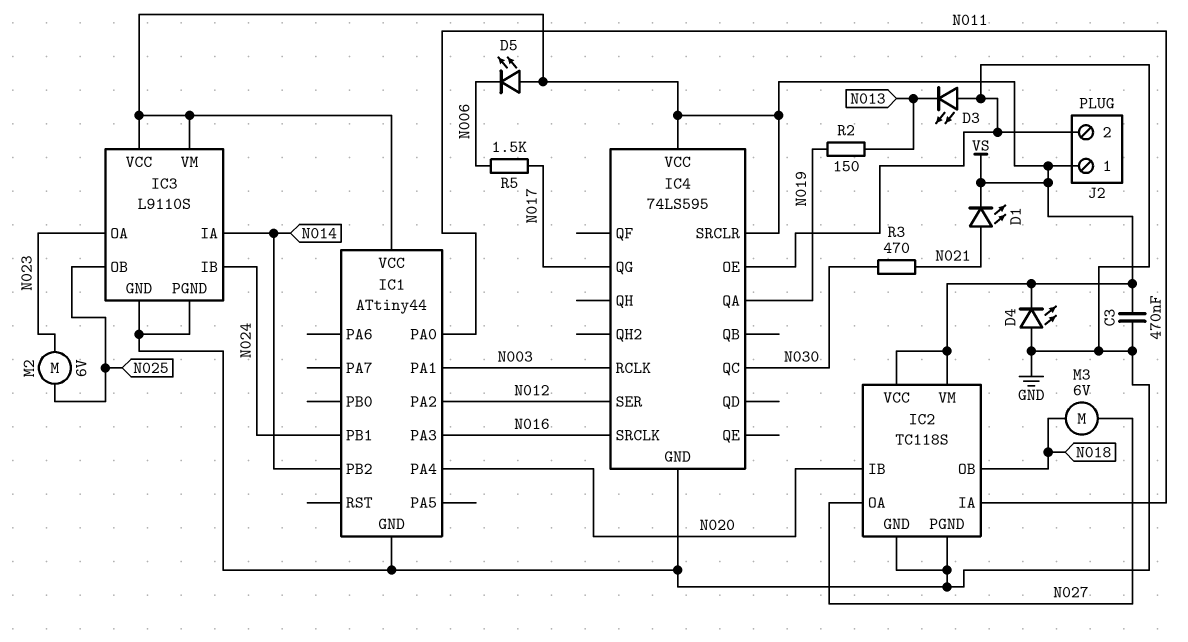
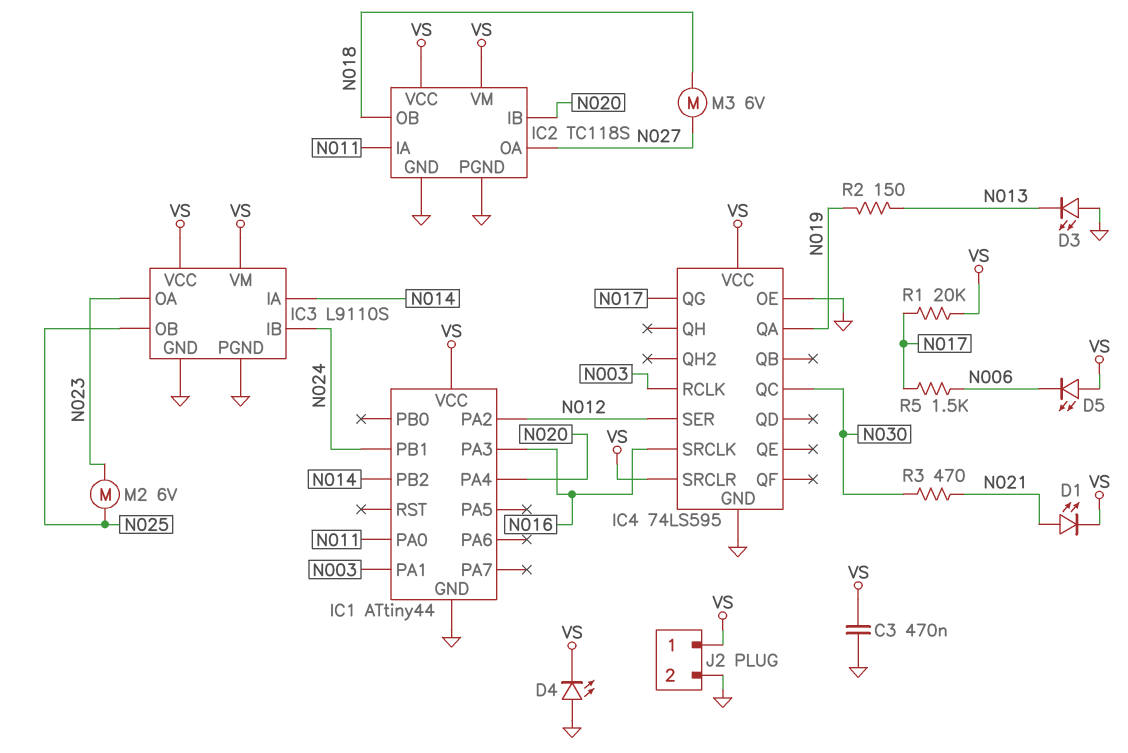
R1: none -> 20k (N017, VS)

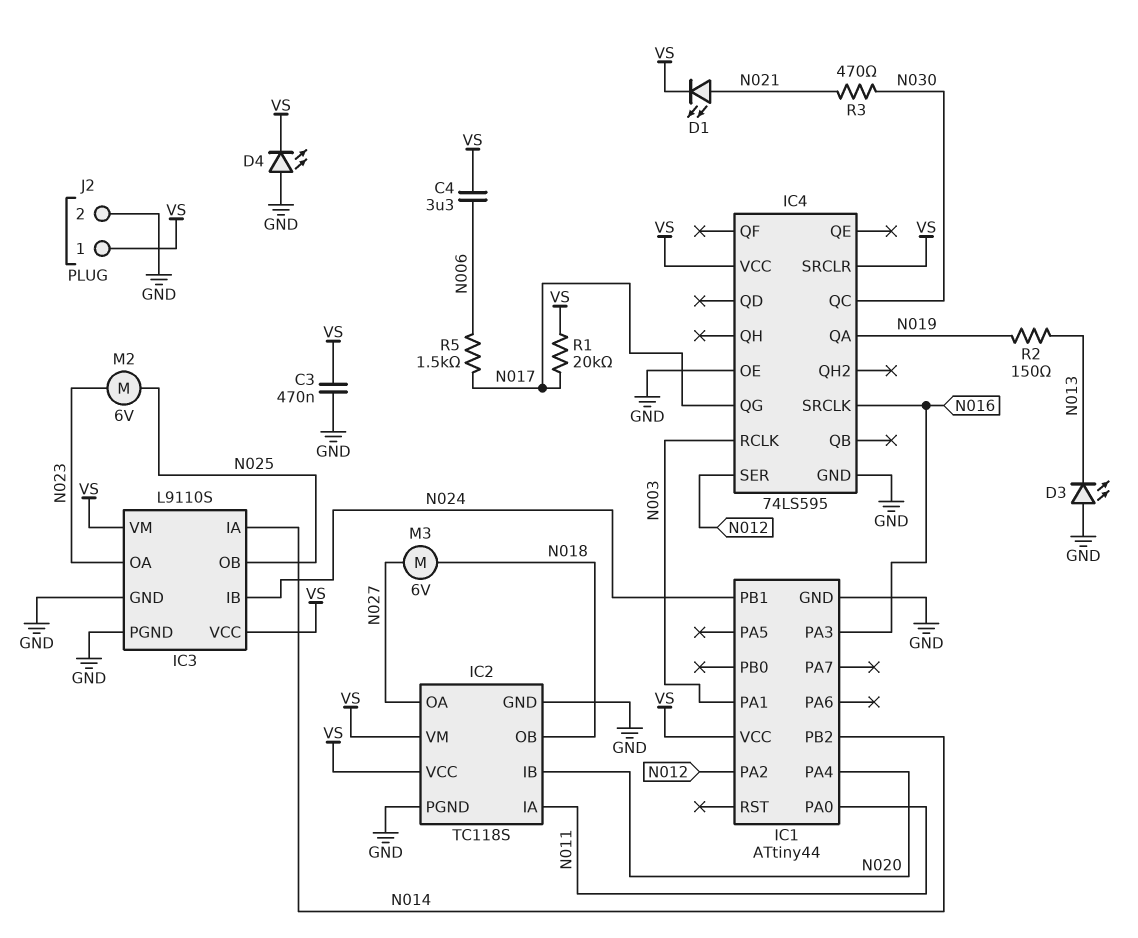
C4: none -> 3.3uF (N006, VS)
D5: LED (A VS, K N006) -> none

